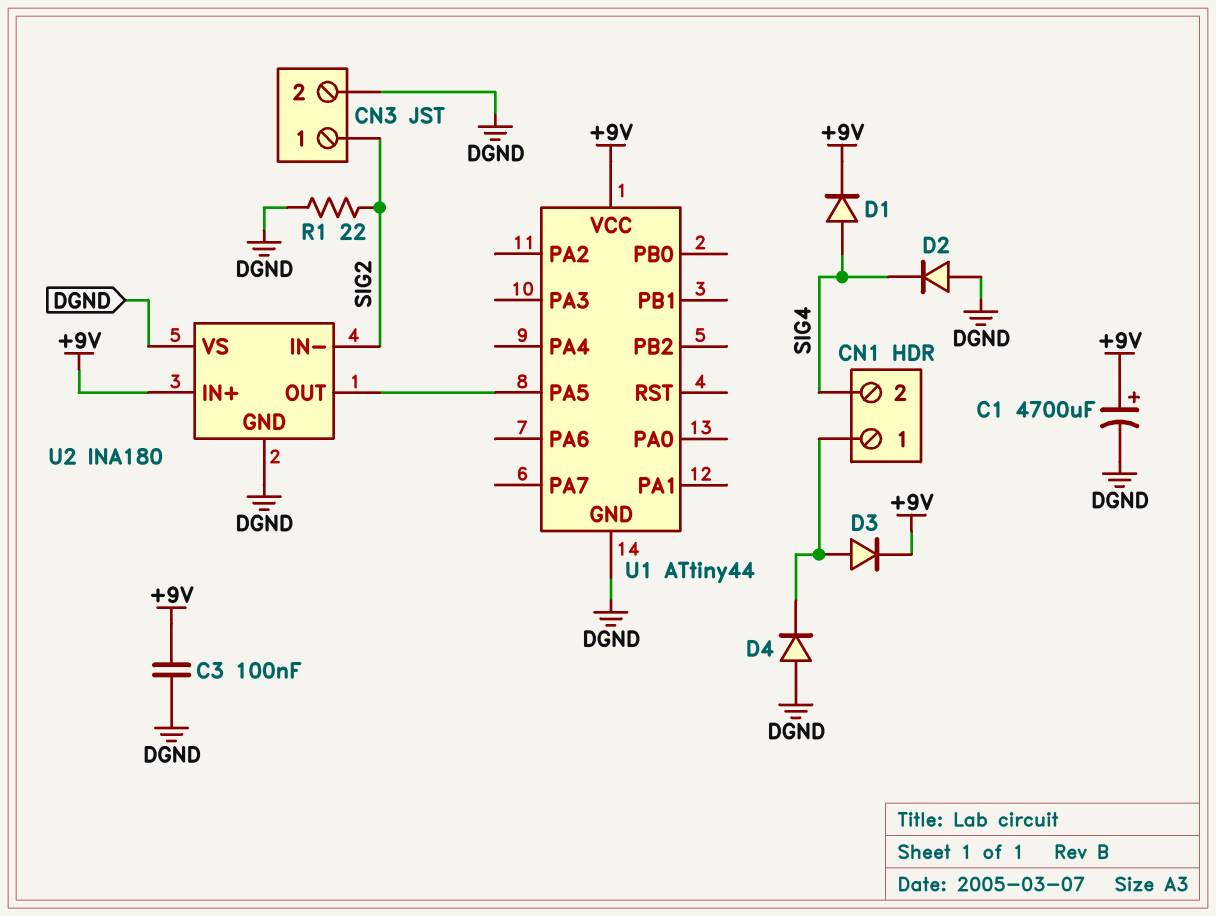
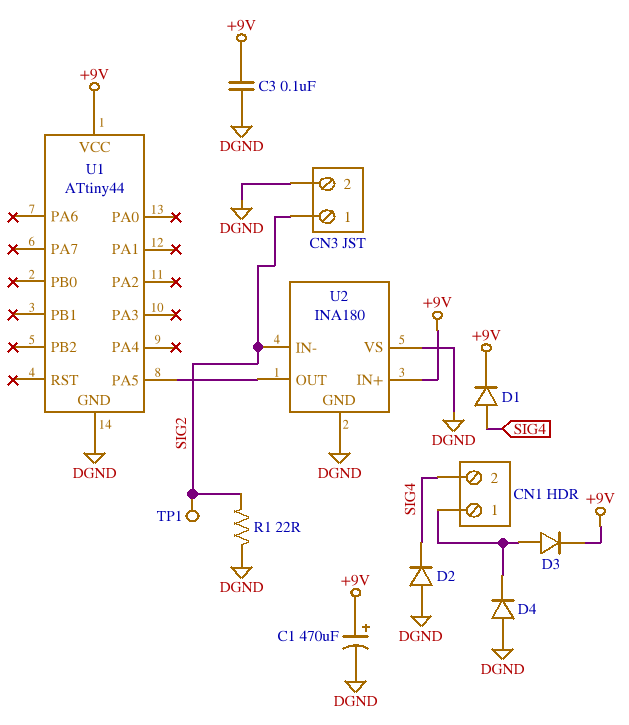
C1: 4700uF (plus +9V, minus DGND) -> 470uF (plus +9V, minus DGND)
TP1: none -> test point (SIG2)

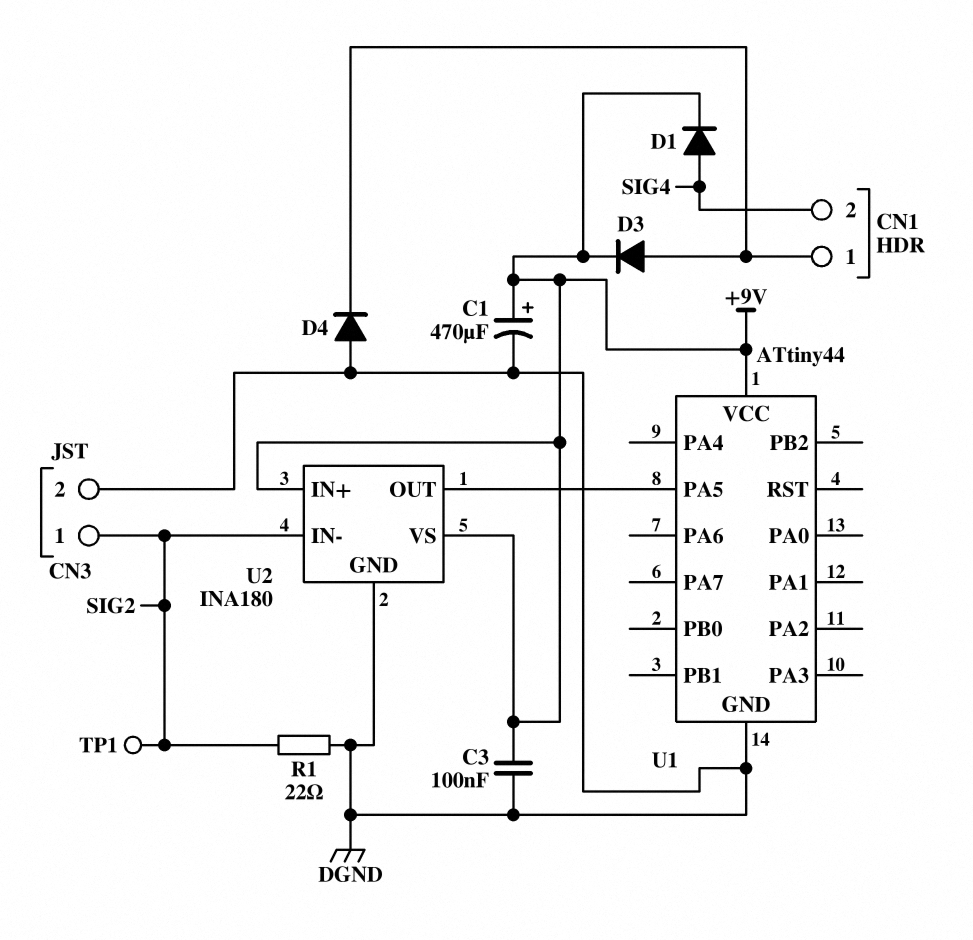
D2: diode (A DGND, K SIG4) -> none
U2 pin VS: DGND -> +9V

